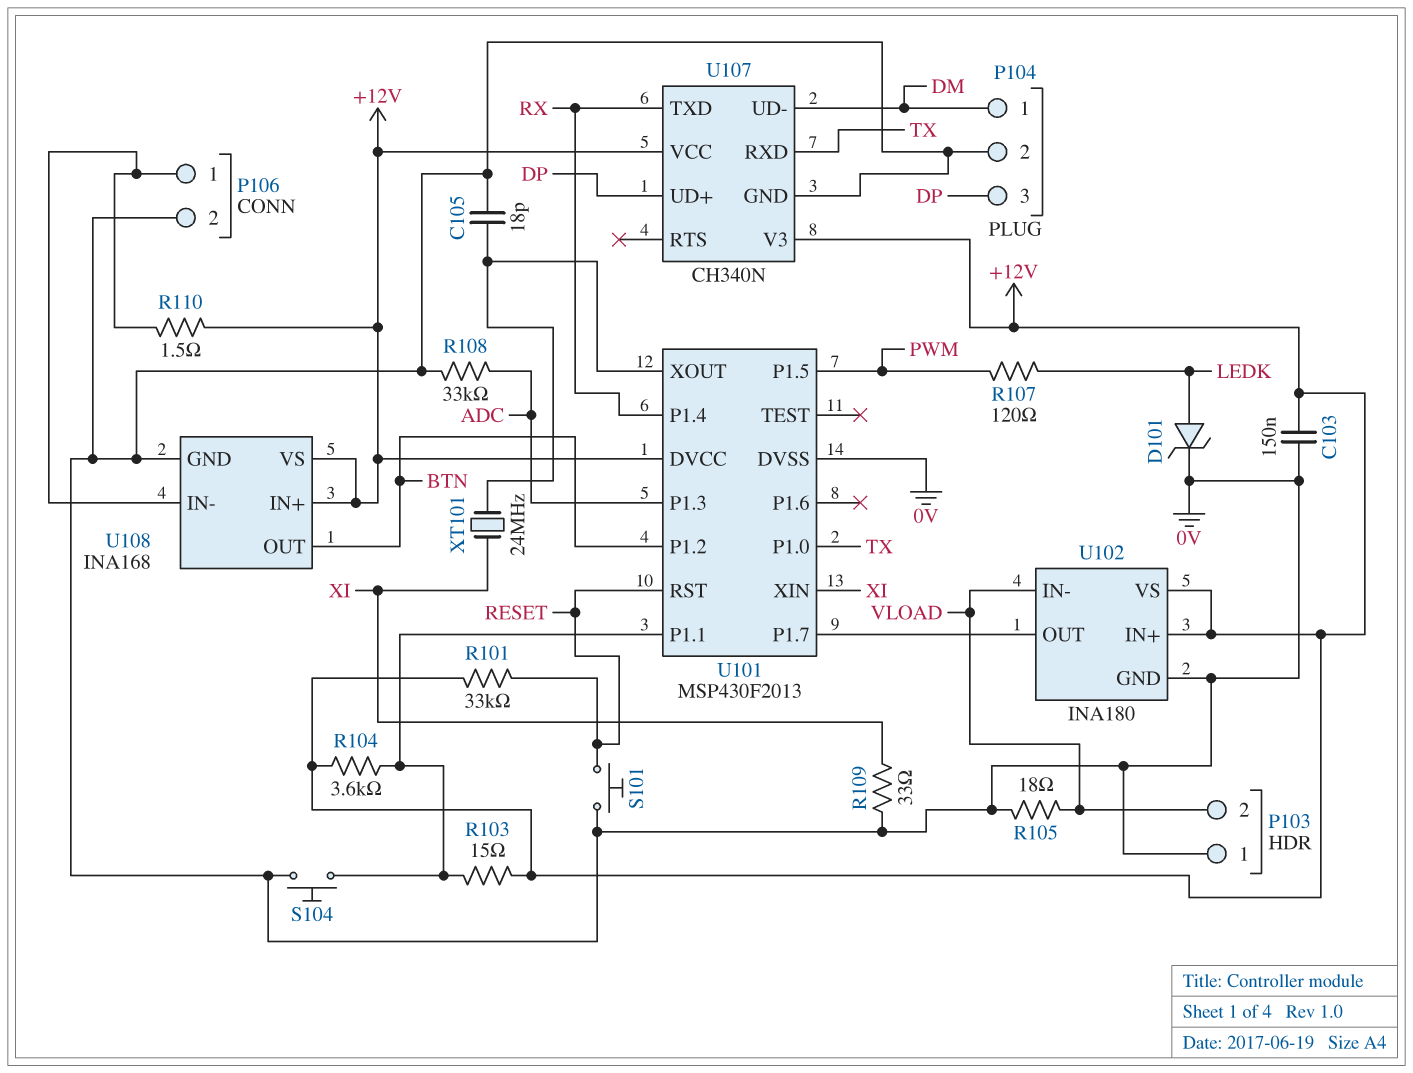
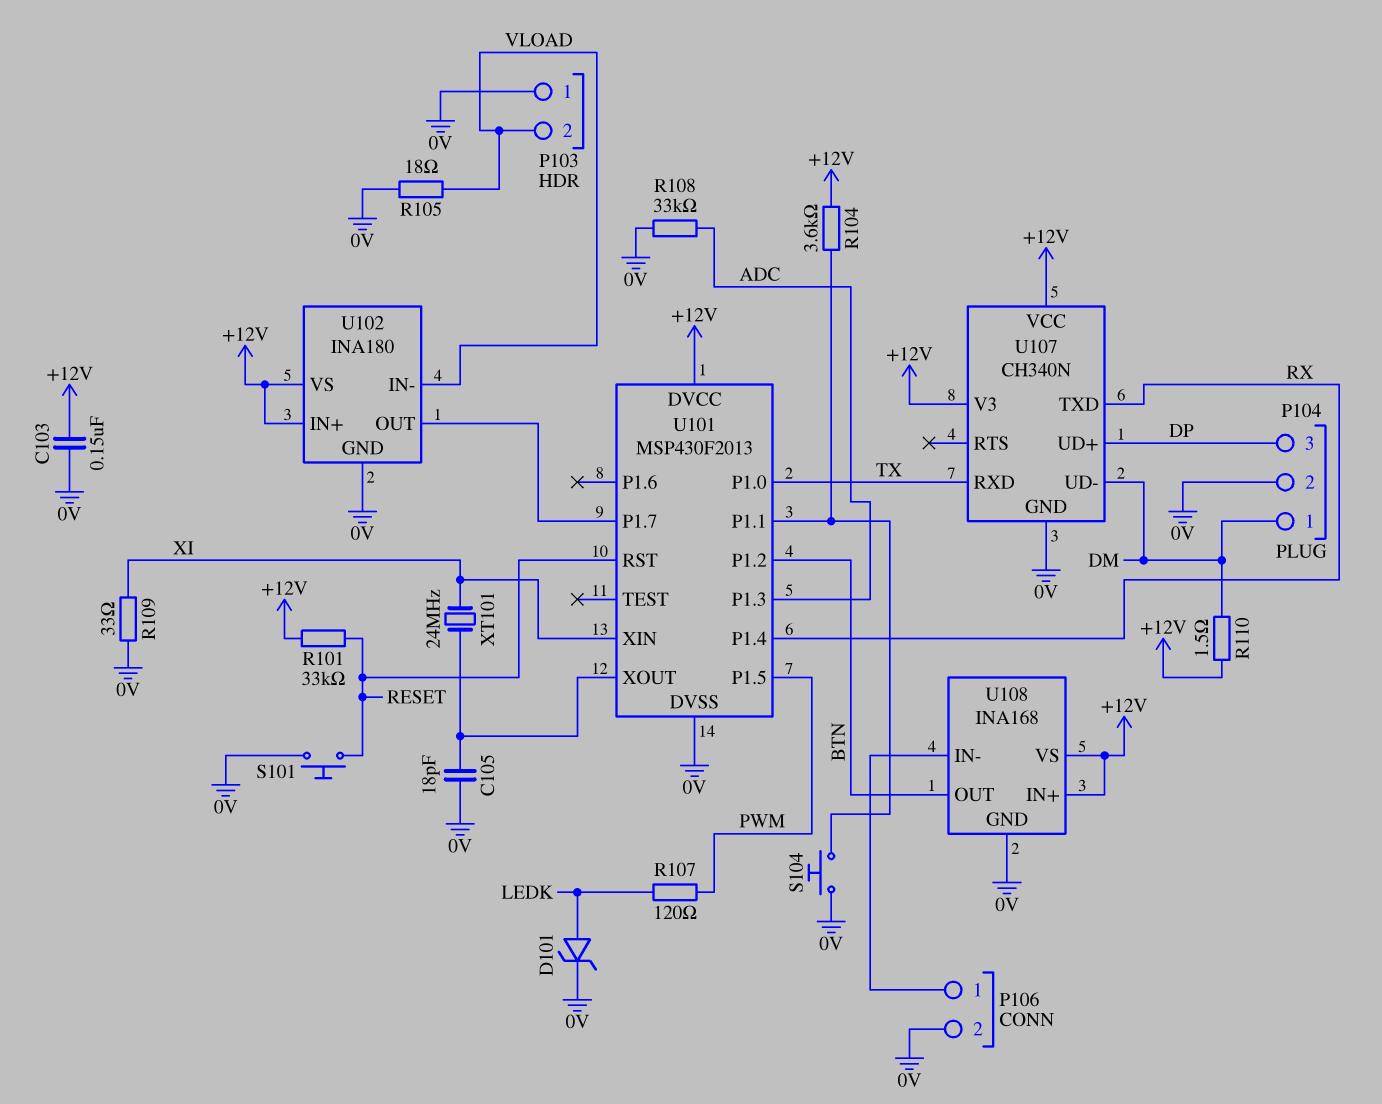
R103: 15 (+12V, U101/P1.1) -> none
R110: 1.5 (+12V, P106/1) -> 1.5 (+12V, DM)

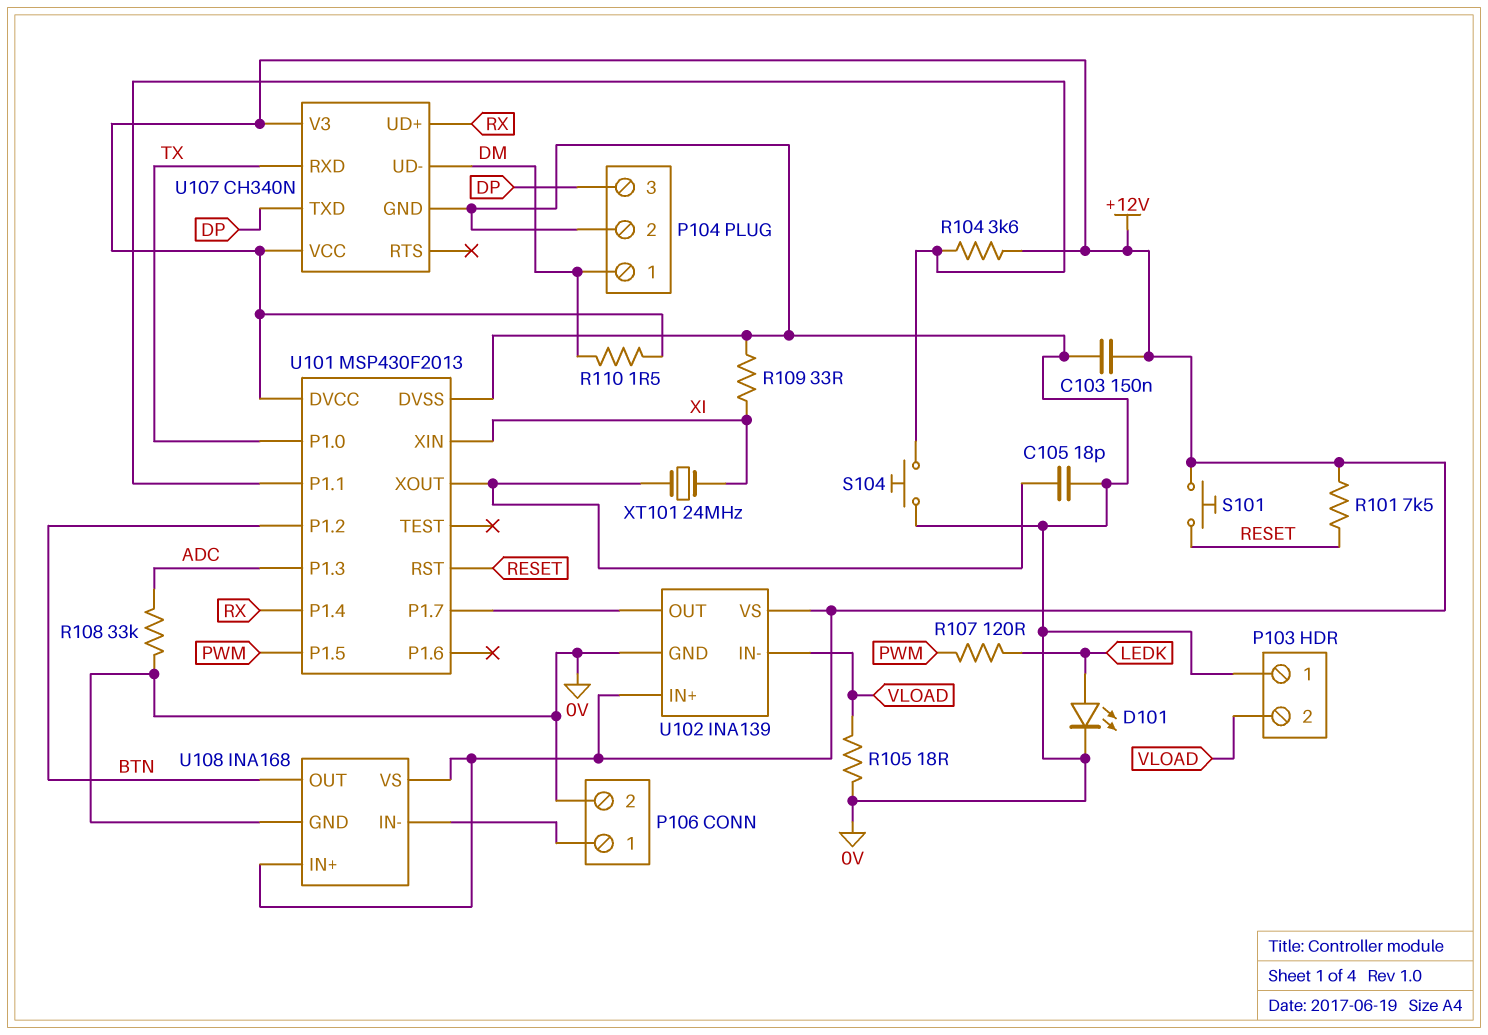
D101: zener (A LEDK, K 0V) -> LED (A LEDK, K 0V)
R101: 33k (+12V, RESET) -> 7.5k (+12V, RESET)
S101: button (0V, RESET) -> button (+12V, RESET)
U102: INA180 -> INA139
U107 pin TXD: RX -> DP
U107 pin UD+: DP -> RX

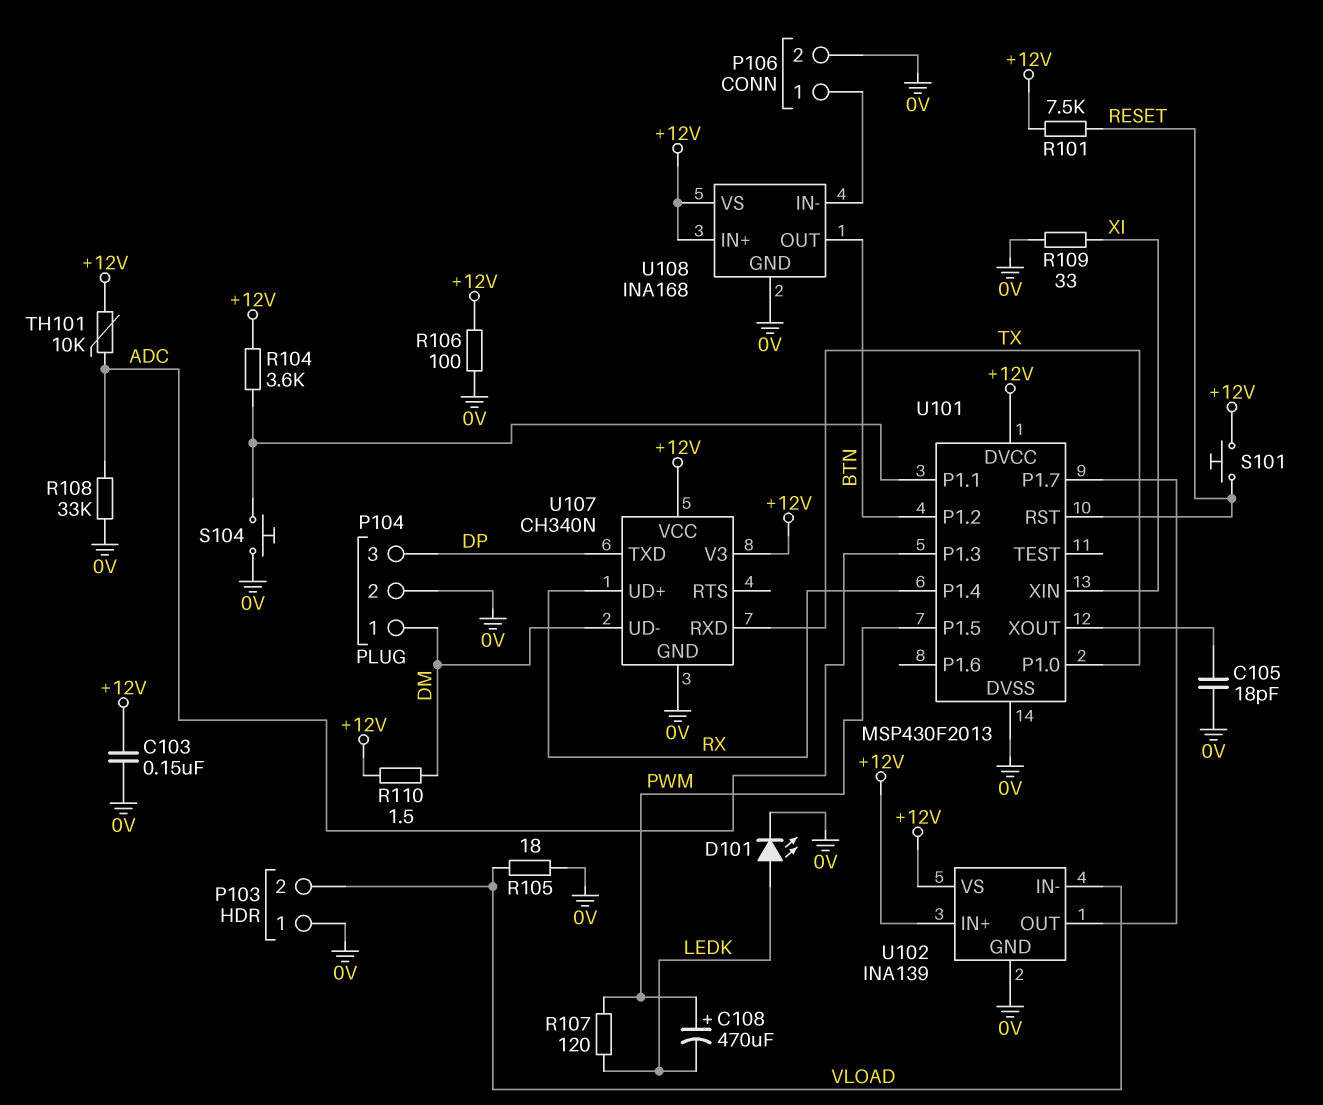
C108: none -> 470uF (plus PWM, minus LEDK)
R106: none -> 100 (+12V, 0V)
TH101: none -> 10k (+12V, ADC)
XT101: 24MHz (U101/XOUT, XI) -> none

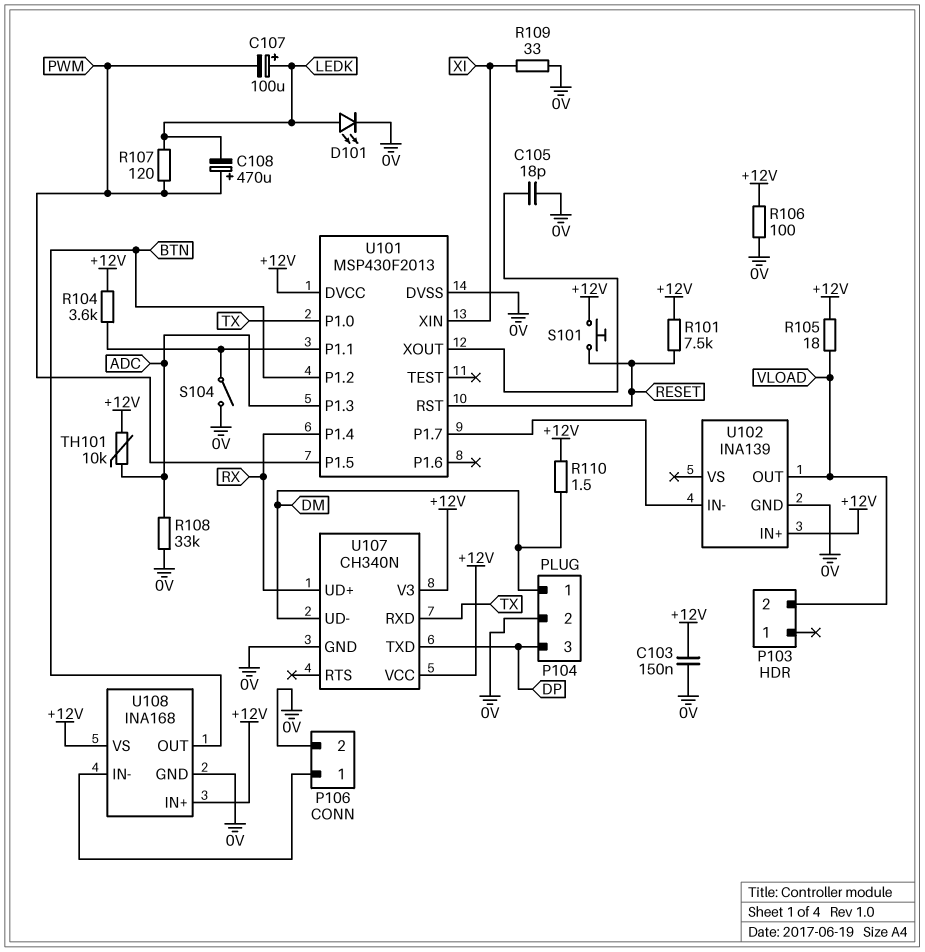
C107: none -> 100uF (plus LEDK, minus PWM)
P103 pin 1: 0V -> none
R105: 18 (0V, VLOAD) -> 18 (+12V, VLOAD)
S104: button (0V, U101/P1.1) -> switch (0V, U101/P1.1)
U102 pin IN-: VLOAD -> U101/P1.7
U102 pin OUT: U101/P1.7 -> VLOAD
U102 pin VS: +12V -> none

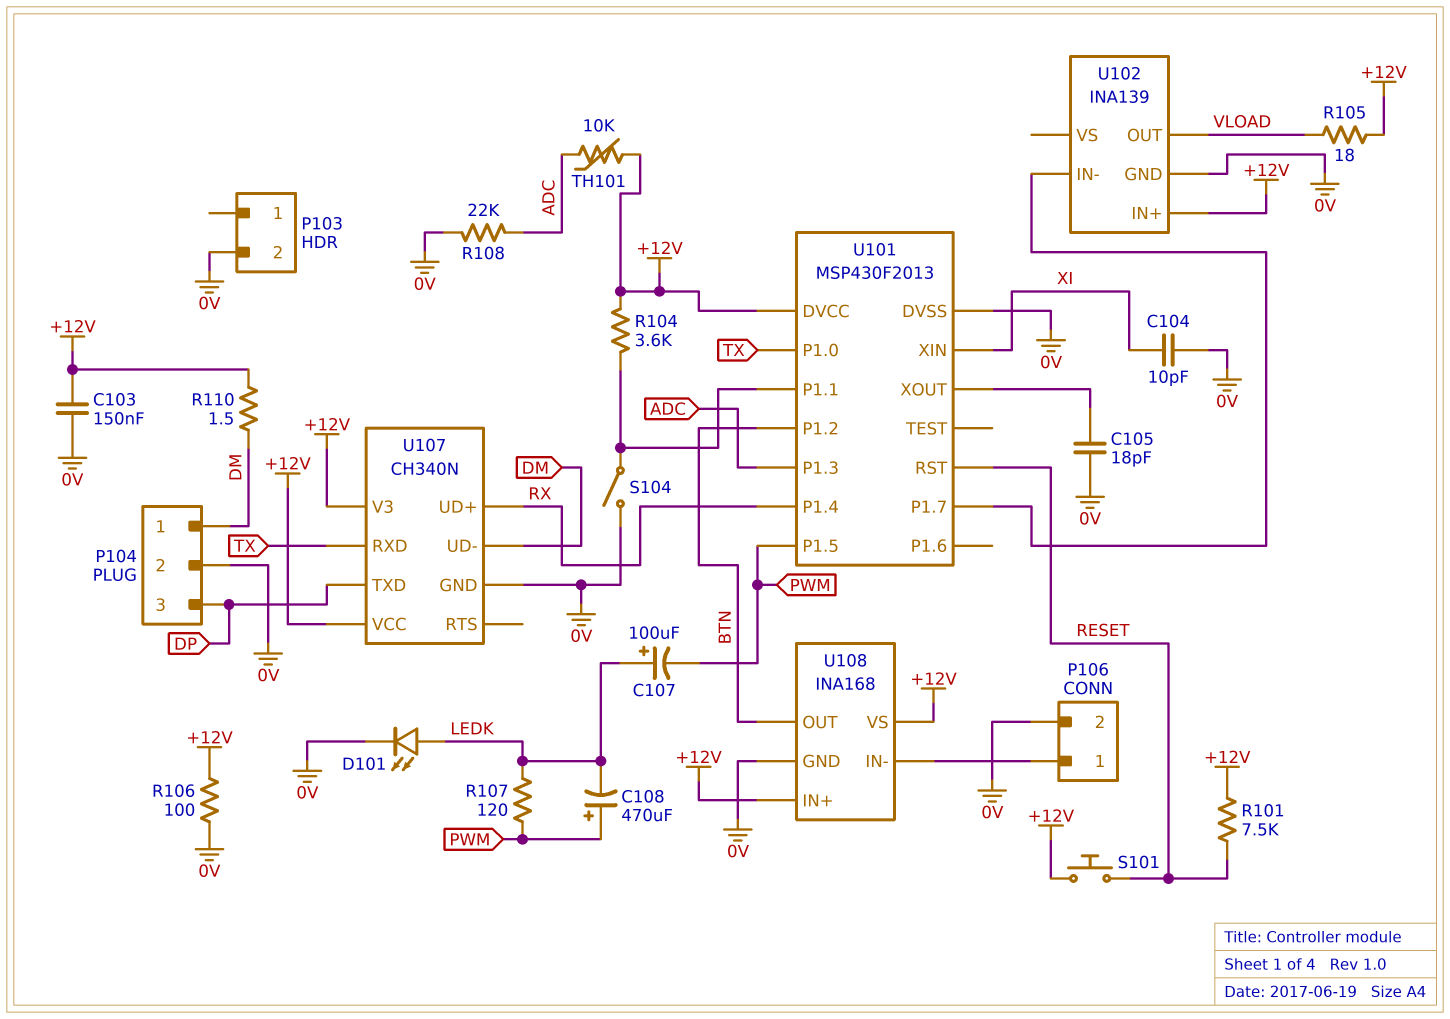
C104: none -> 10pF (0V, XI)
P103 pin 2: VLOAD -> 0V
R108: 33k (0V, ADC) -> 22k (0V, ADC)
R109: 33 (0V, XI) -> none

